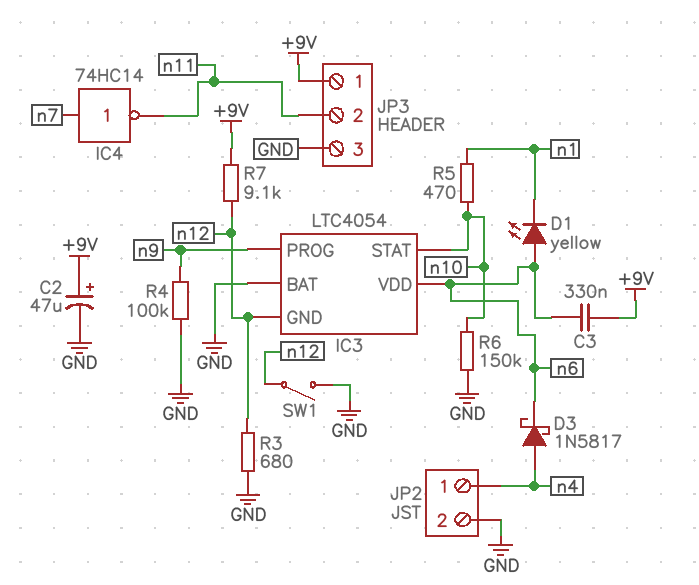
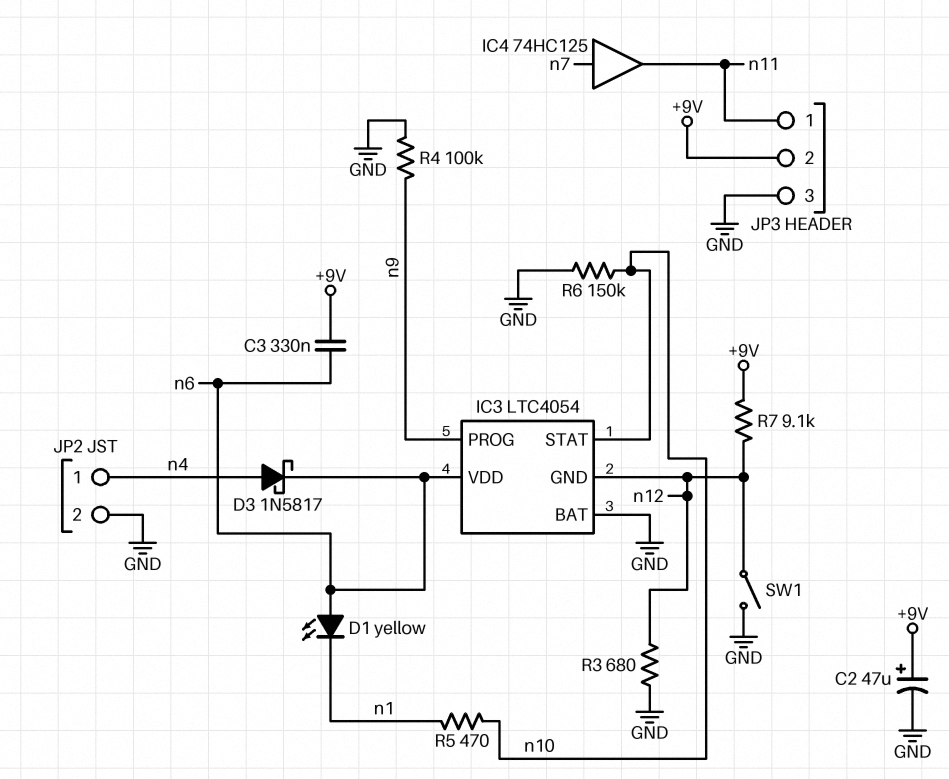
IC4: NOT 74HC14 (in n7, out n11) -> buffer 74HC125 (in n7, out n11)
JP3 pin 1: +9V -> n11
JP3 pin 2: n11 -> +9V

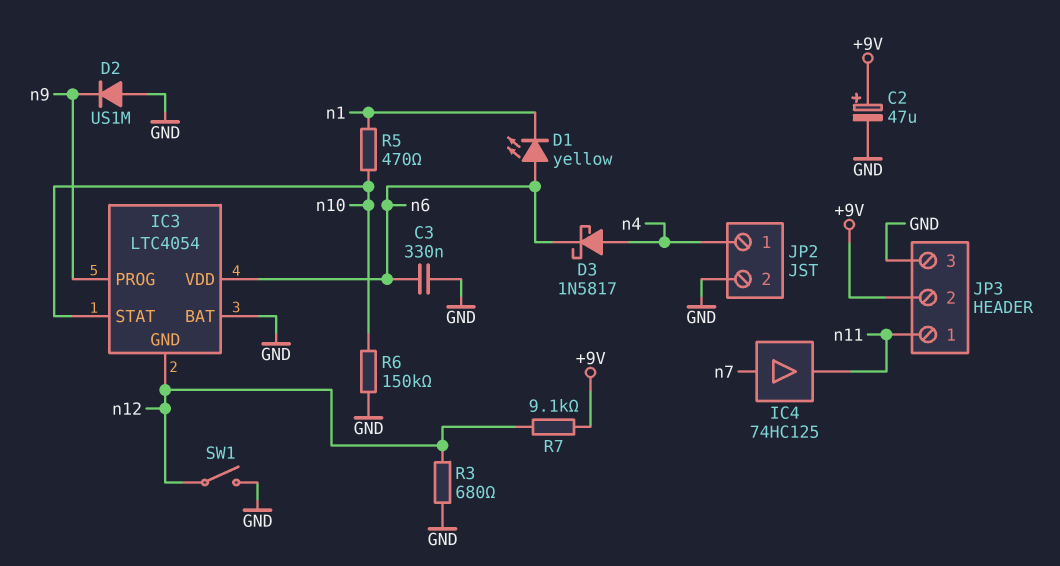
C3: 330nF (+9V, n6) -> 330nF (GND, n6)
D2: none -> diode US1M (A GND, K n9)
R4: 100k (GND, n9) -> none

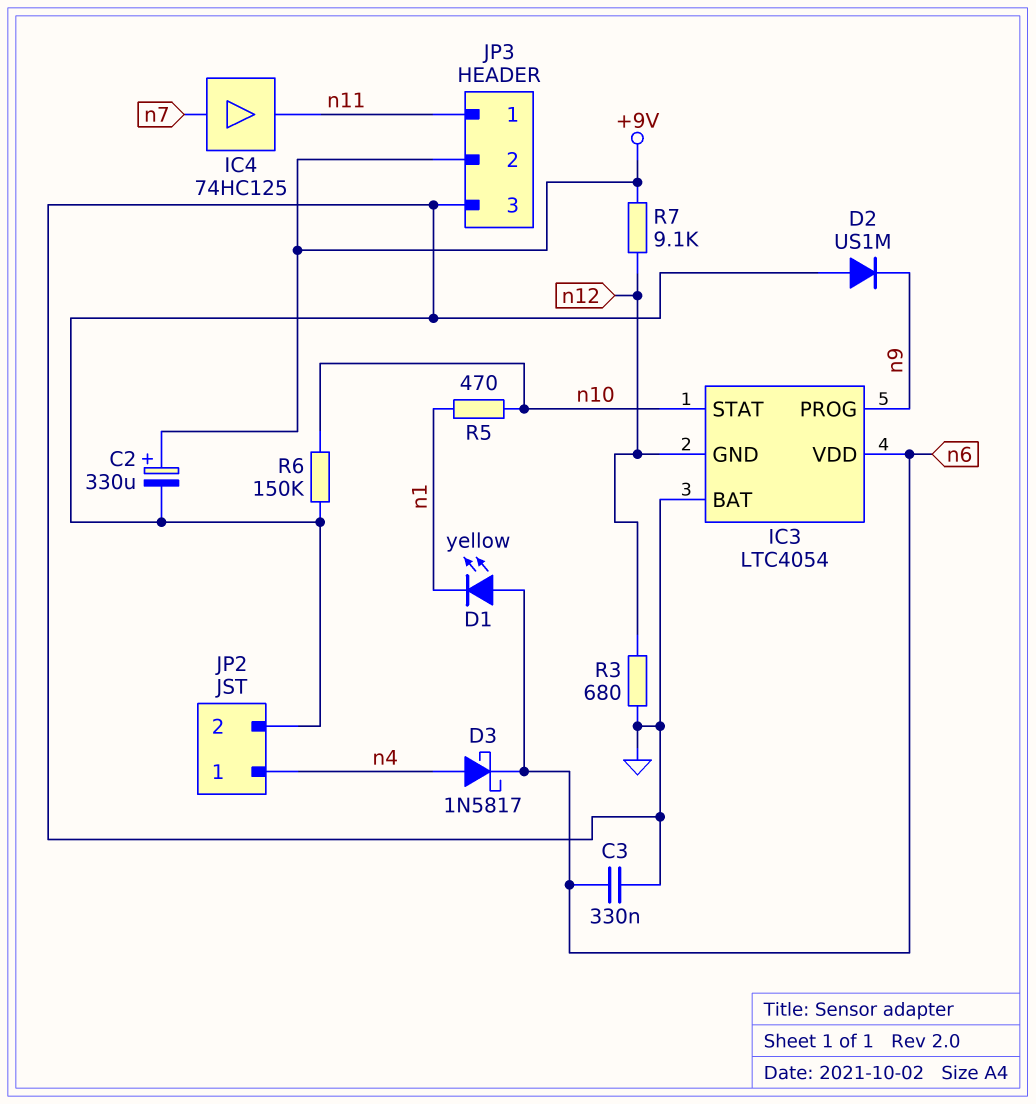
C2: 47uF (plus +9V, minus GND) -> 330uF (plus +9V, minus GND)
SW1: switch (GND, n12) -> none

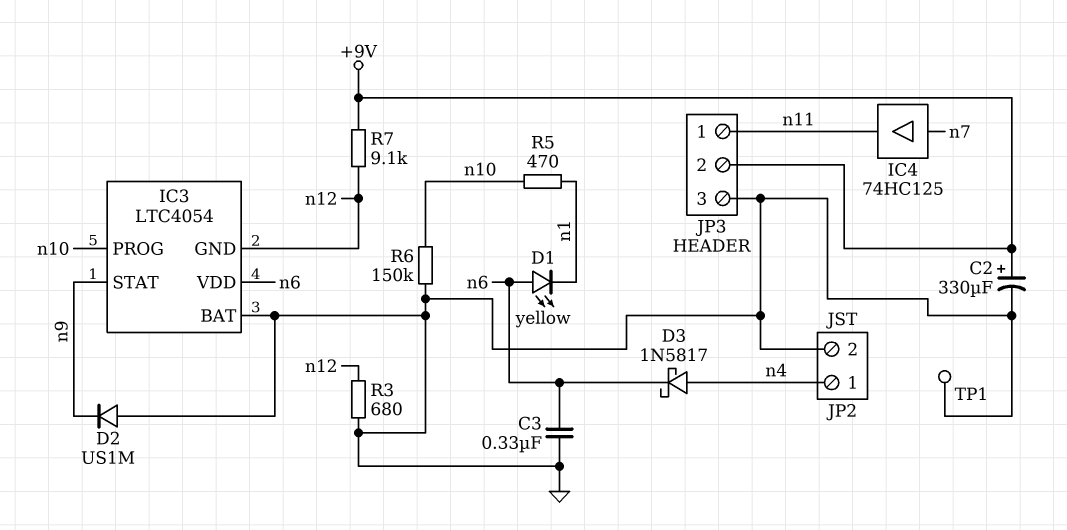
IC3 pin PROG: n9 -> n10
IC3 pin STAT: n10 -> n9
TP1: none -> test point (GND)

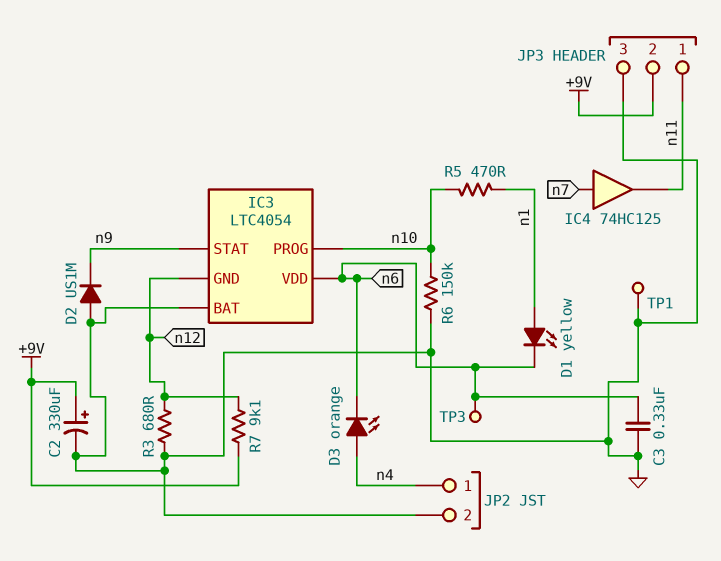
D1: LED yellow (A n6, K n1) -> LED yellow (A n1, K n6)
D3: schottky 1N5817 (A n4, K n6) -> LED orange (A n4, K n6)
TP3: none -> test point (n6)

